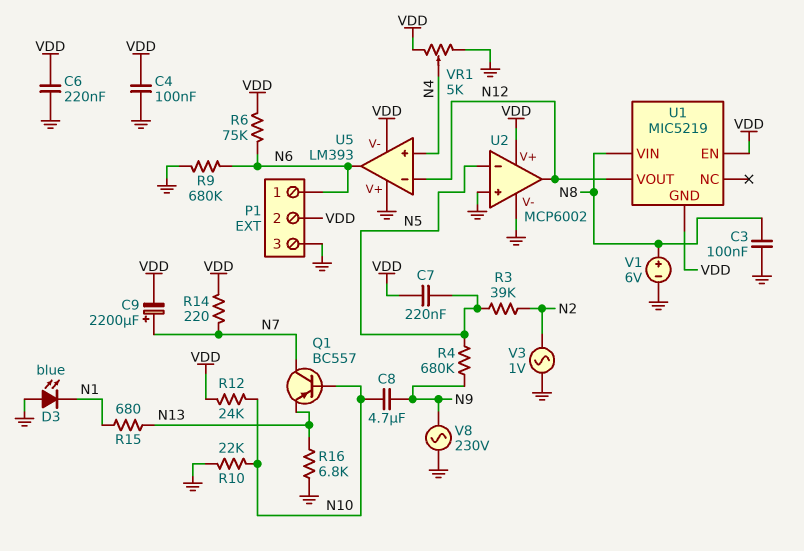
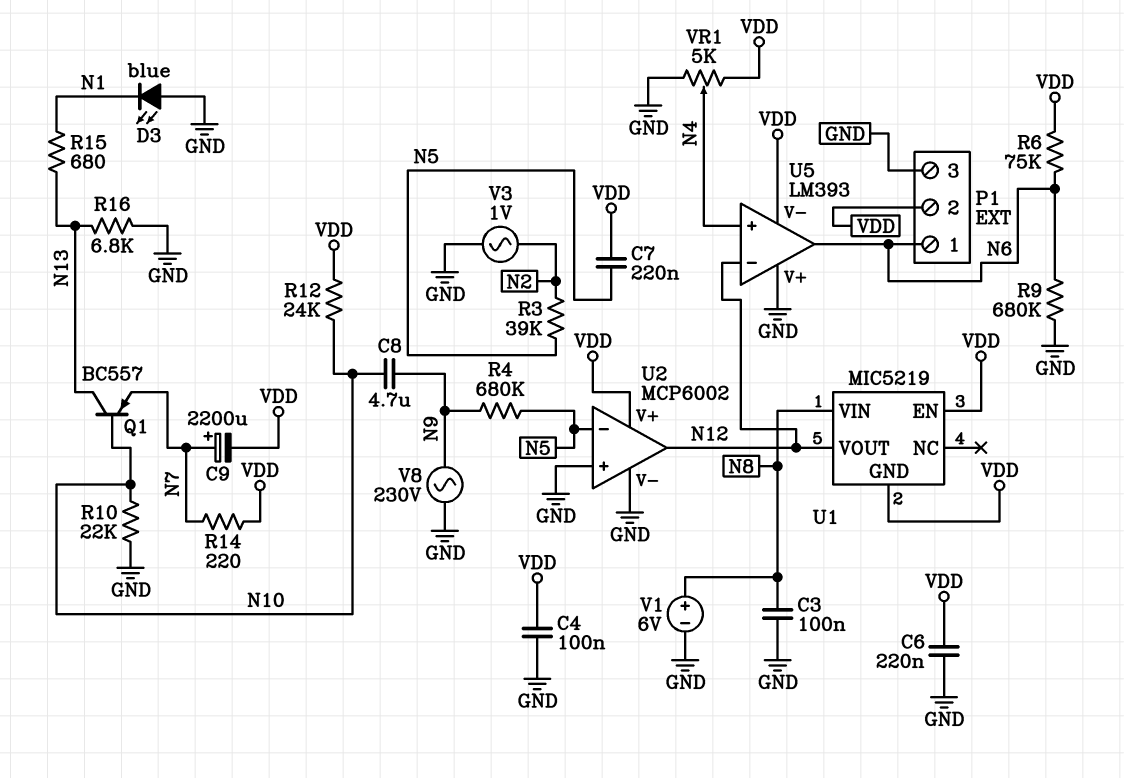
Q1: PNP BC557 (B N10, C N7, E N13) -> PNP BC557 (B N10, C N13, E N7)

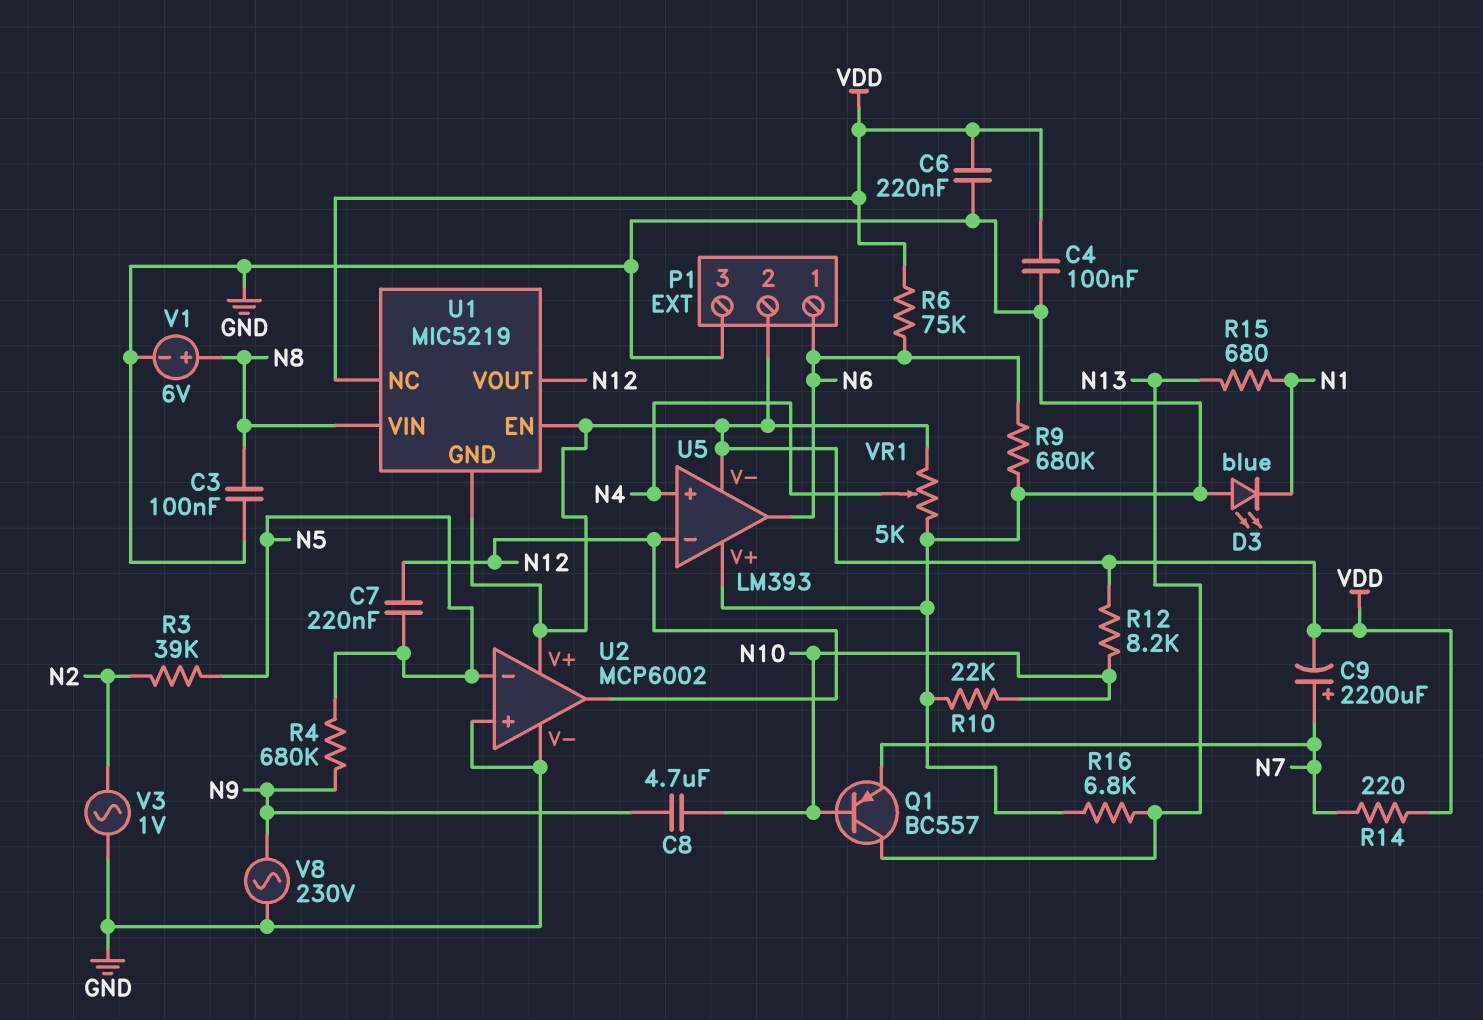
C7: 220nF (N5, VDD) -> 220nF (N5, N12)
R12: 24k (N10, VDD) -> 8.2k (N10, VDD)
U1 pin NC: none -> VDD

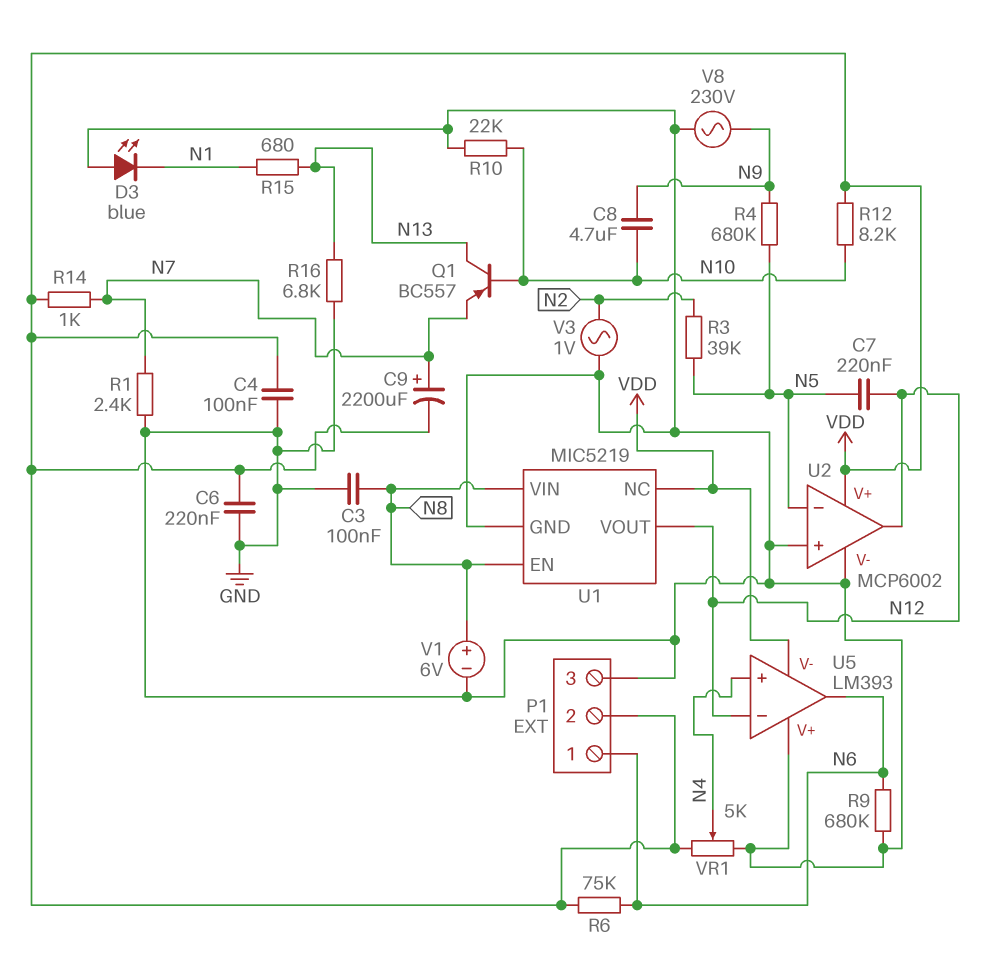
R1: none -> 2.4k (GND, N7)
R14: 220 (N7, VDD) -> 1k (N7, VDD)
U1 pin EN: VDD -> N8
U1 pin GND: VDD -> GND

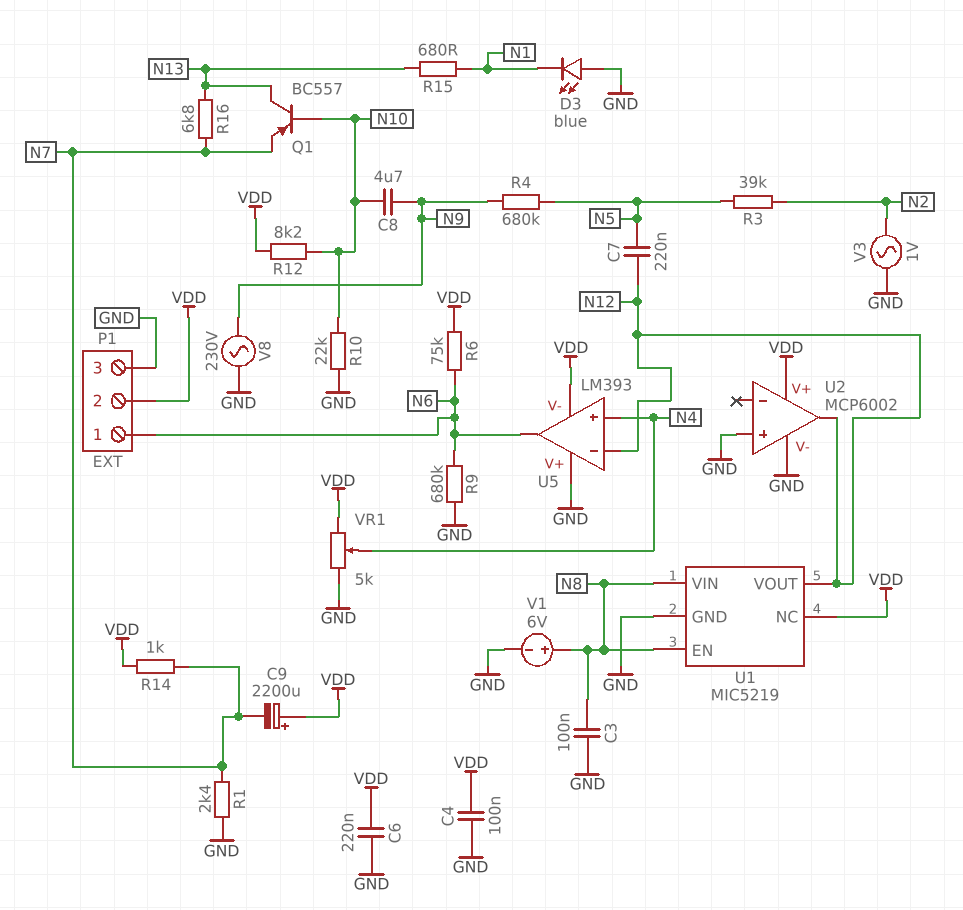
C9: 2200uF (plus N7, minus VDD) -> 2200uF (plus VDD, minus N7)
R16: 6.8k (GND, N13) -> 6.8k (N7, N13)
U2 pin in-: N5 -> none

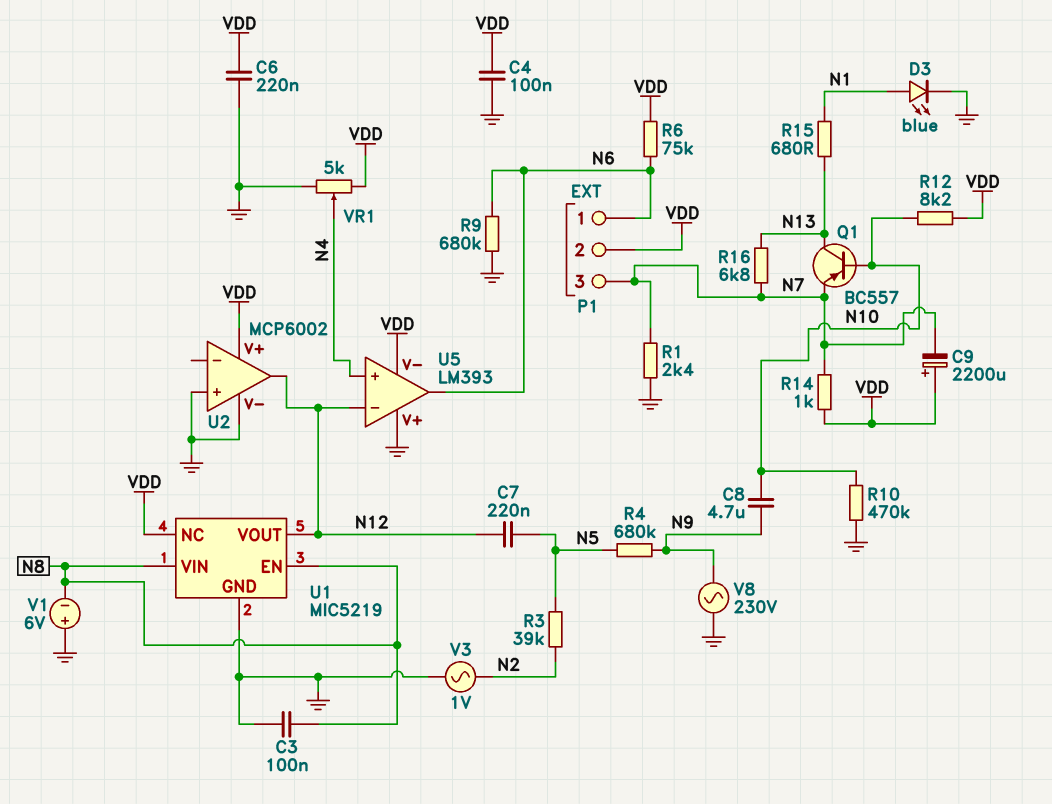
D3: LED blue (A GND, K N1) -> LED blue (A N1, K GND)
P1 pin 3: GND -> N7
R10: 22k (GND, N10) -> 470k (GND, N10)
V1: 6V (plus N8, minus GND) -> 6V (plus GND, minus N8)

